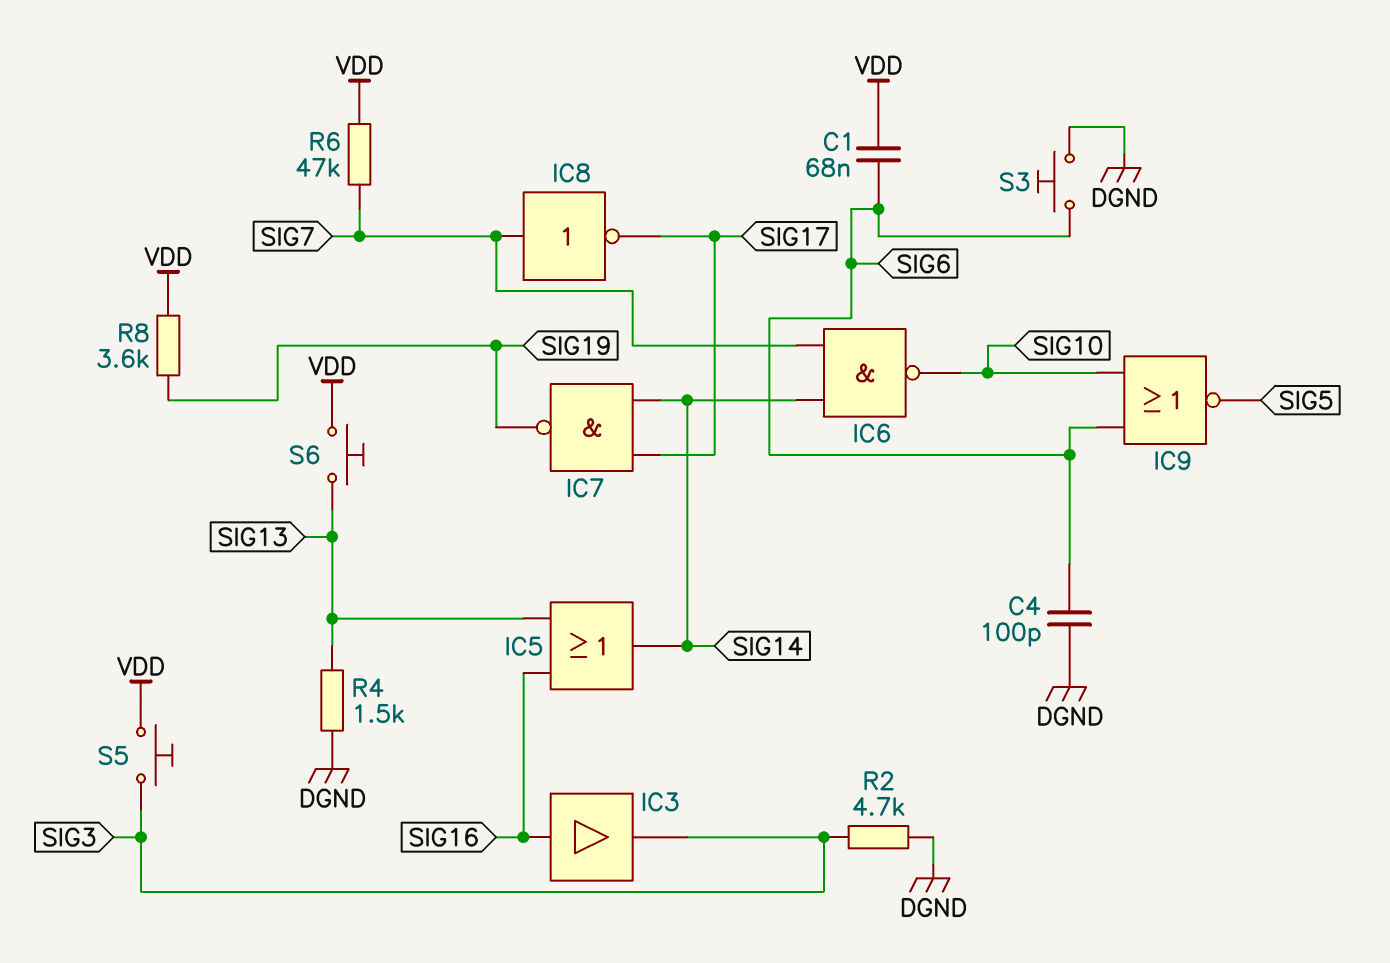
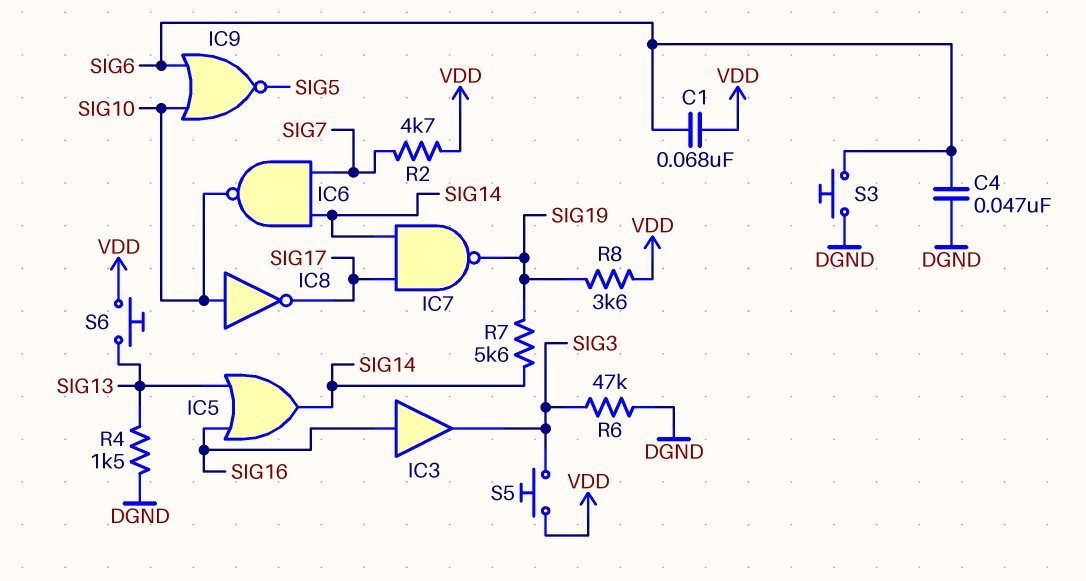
C4: 100pF (DGND, SIG6) -> 47nF (DGND, SIG6)
IC8: NOT (in SIG7, out SIG17) -> NOT (in SIG10, out SIG17)
R2: 4.7k (DGND, SIG3) -> 4.7k (SIG7, VDD)
R6: 47k (SIG7, VDD) -> 47k (DGND, SIG3)
R7: none -> 5.6k (SIG14, SIG19)

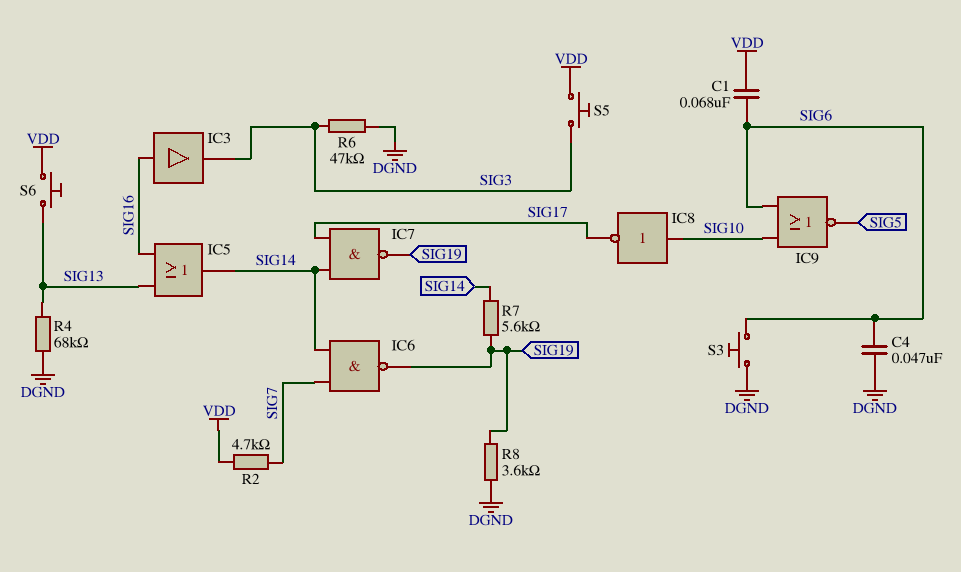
IC6: NAND (in SIG7, in SIG14, out SIG10) -> NAND (in SIG7, in SIG14, out SIG19)
R4: 1.5k (DGND, SIG13) -> 68k (DGND, SIG13)
R8: 3.6k (SIG19, VDD) -> 3.6k (DGND, SIG19)

